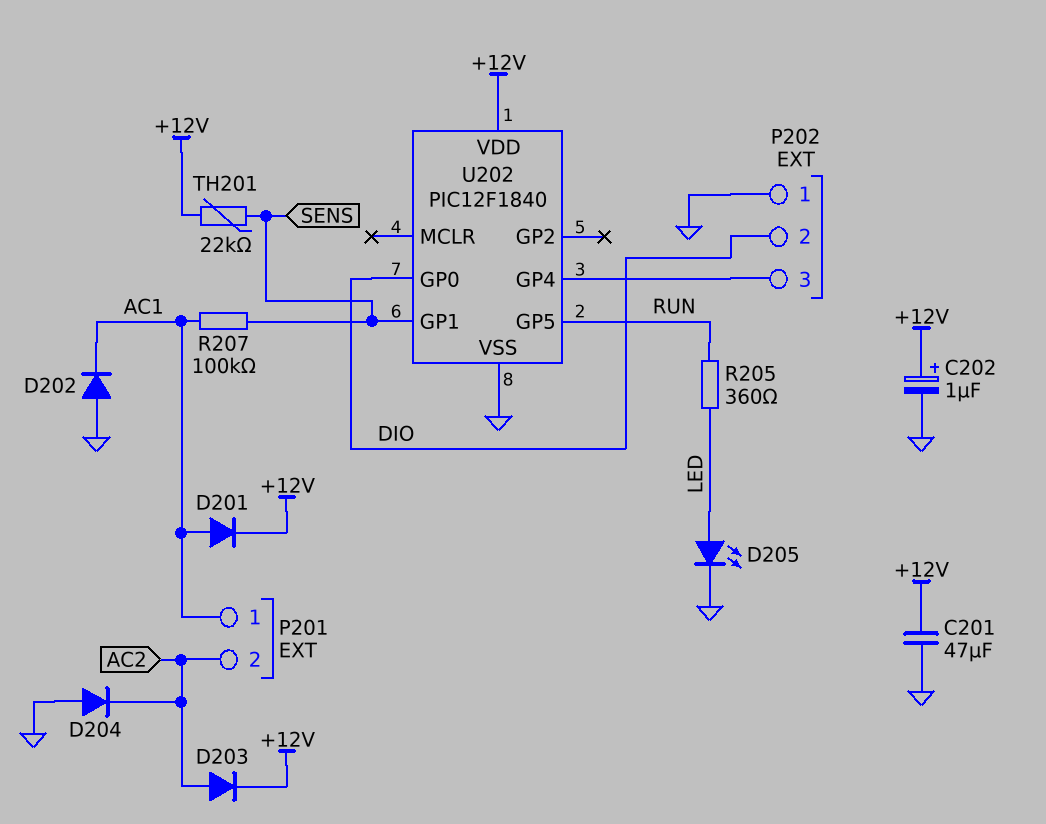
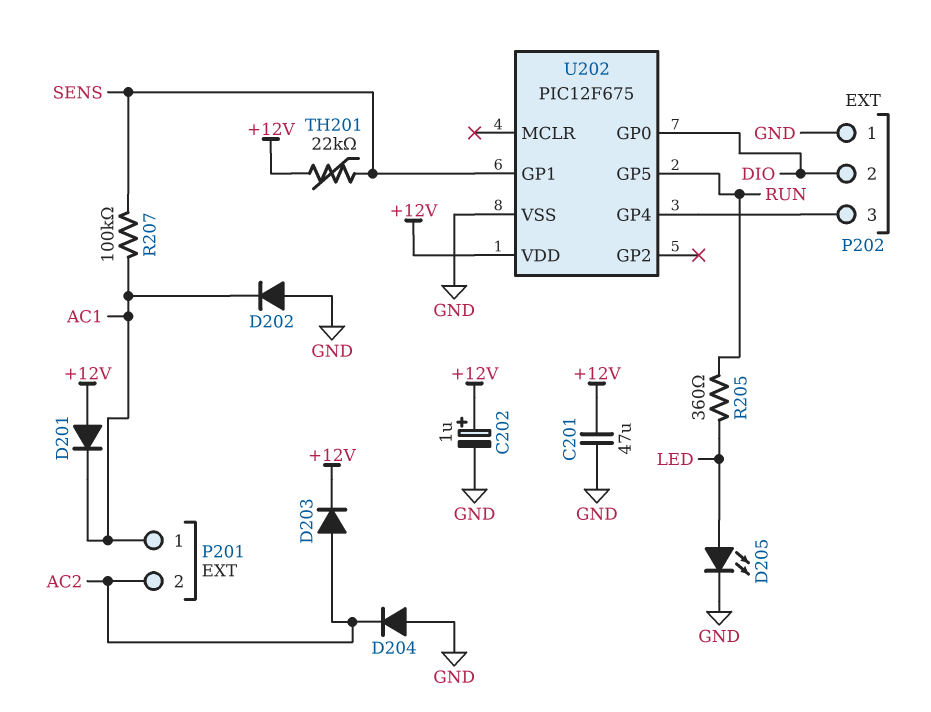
D201: diode (A AC1, K +12V) -> diode (A +12V, K AC1)
U202: PIC12F1840 -> PIC12F675

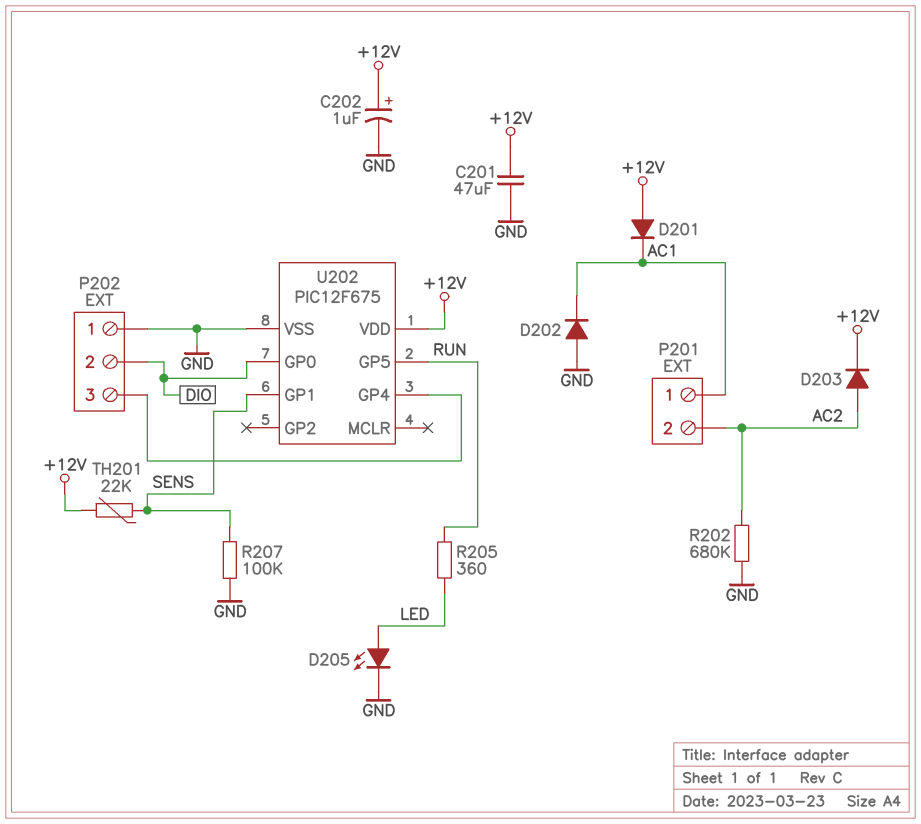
D204: diode (A GND, K AC2) -> none
R202: none -> 680k (AC2, GND)
R207: 100k (AC1, SENS) -> 100k (GND, SENS)

